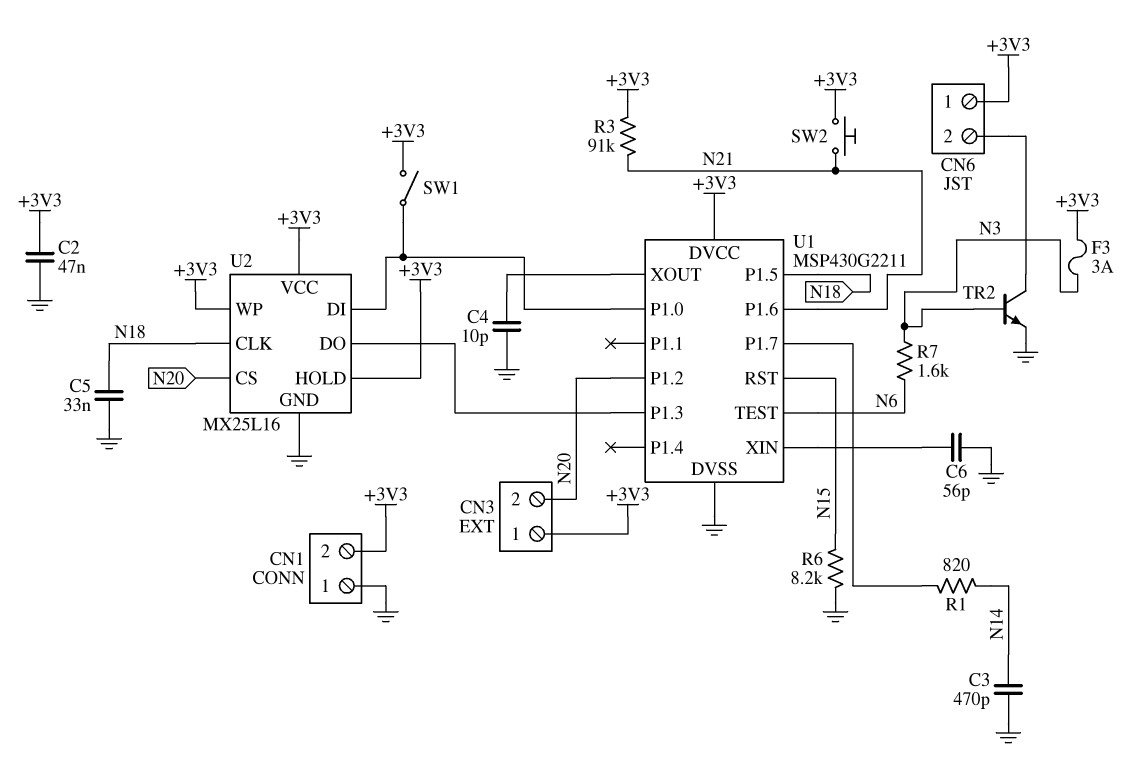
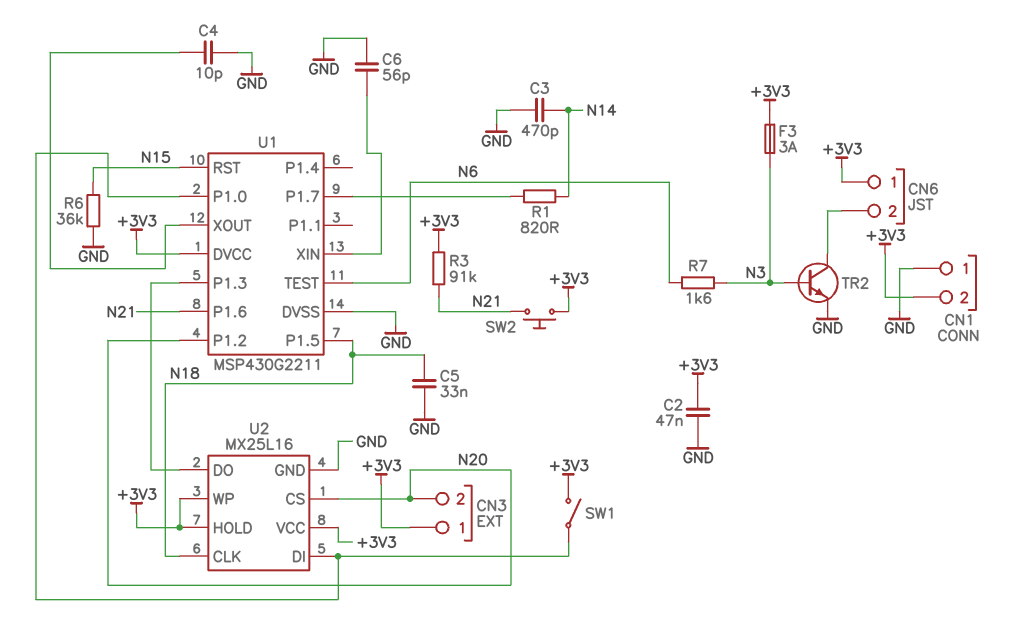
R6: 8.2k (GND, N15) -> 36k (GND, N15)

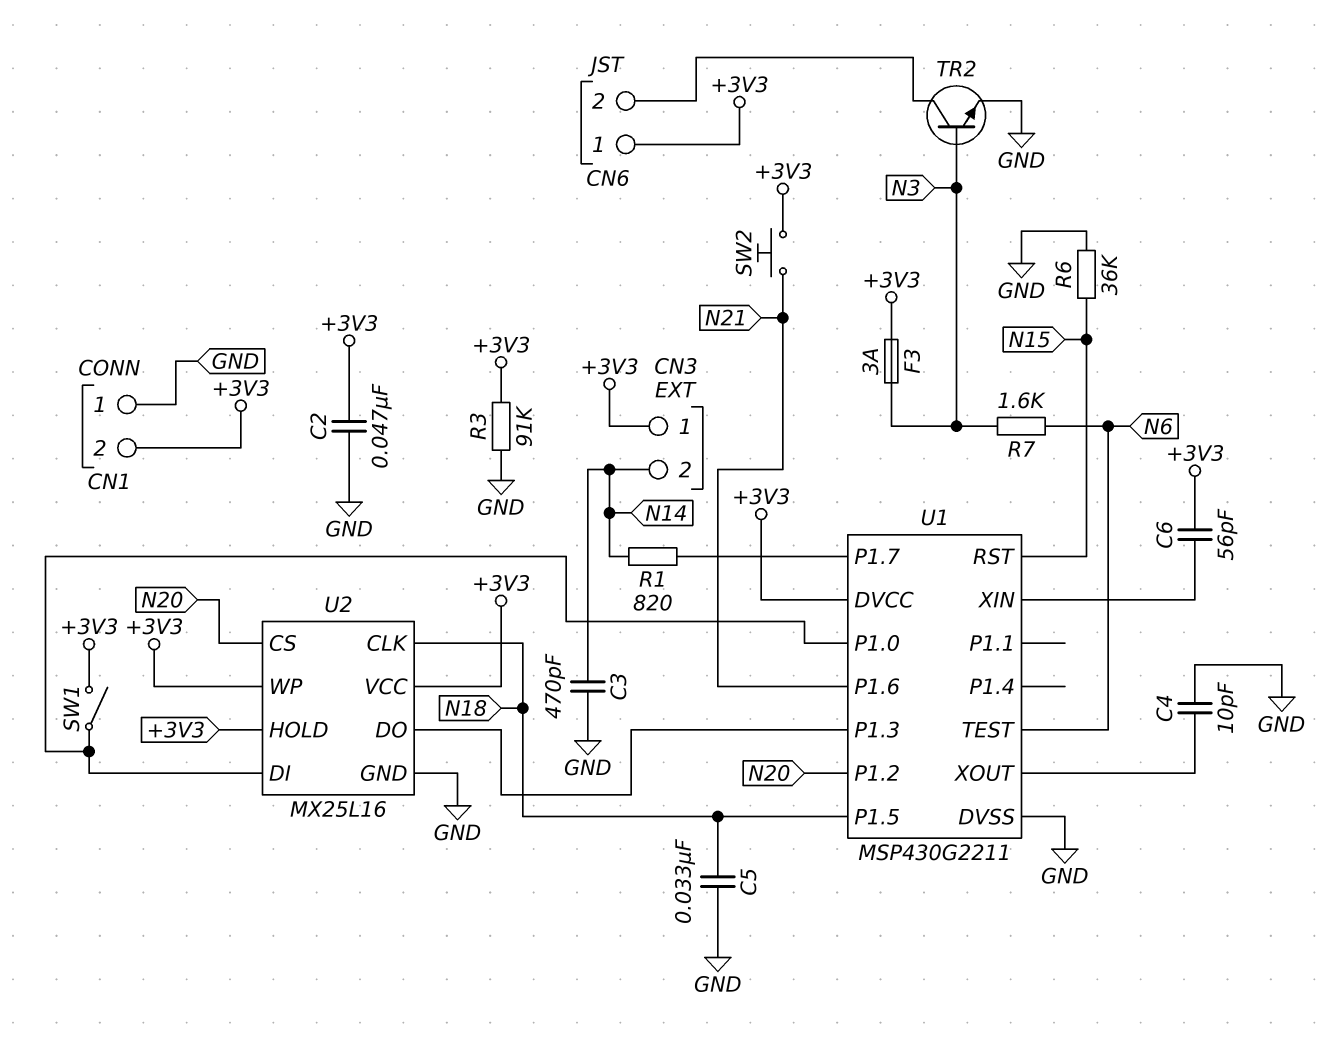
C6: 56pF (GND, U1/XIN) -> 56pF (+3V3, U1/XIN)
CN3 pin 2: N20 -> N14
R3: 91k (+3V3, N21) -> 91k (+3V3, GND)

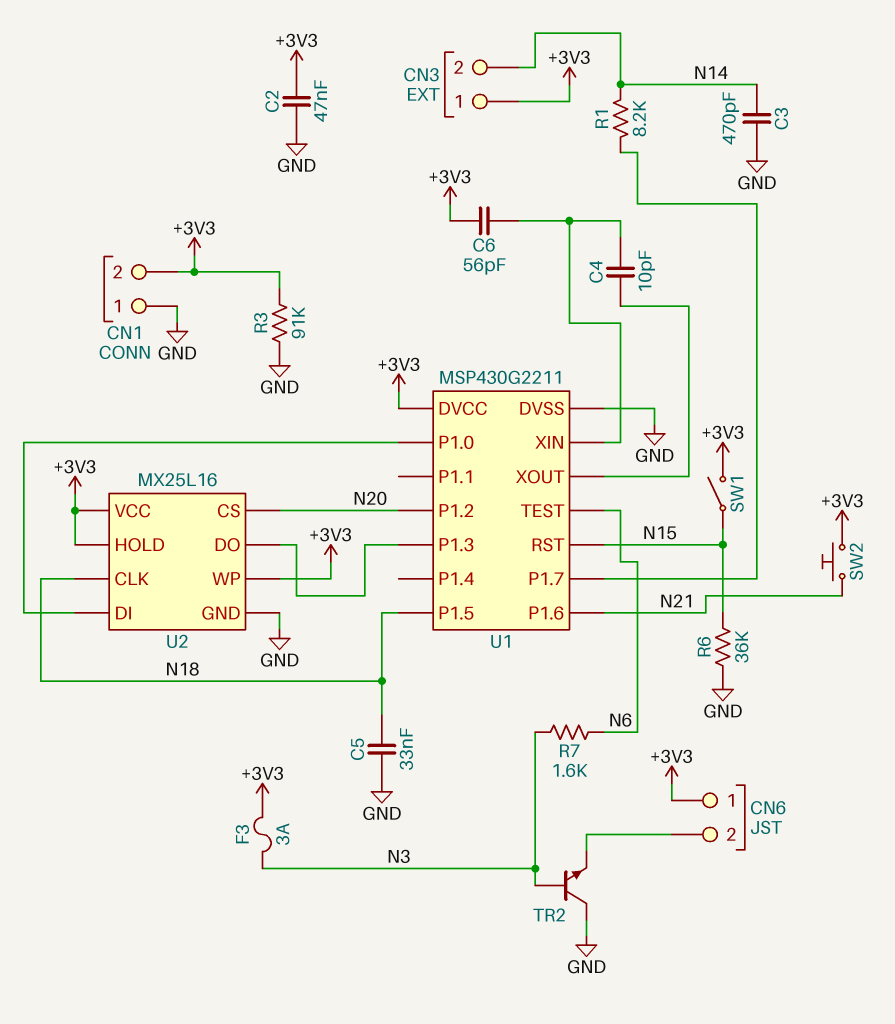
C4: 10pF (GND, U1/XOUT) -> 10pF (U1/XIN, U1/XOUT)
R1: 820 (N14, U1/P1.7) -> 8.2k (N14, U1/P1.7)
SW1: switch (+3V3, U1/P1.0) -> switch (+3V3, N15)
TR2: NPN (B N3, C CN6/2, E GND) -> NPN (B N3, C GND, E CN6/2)

